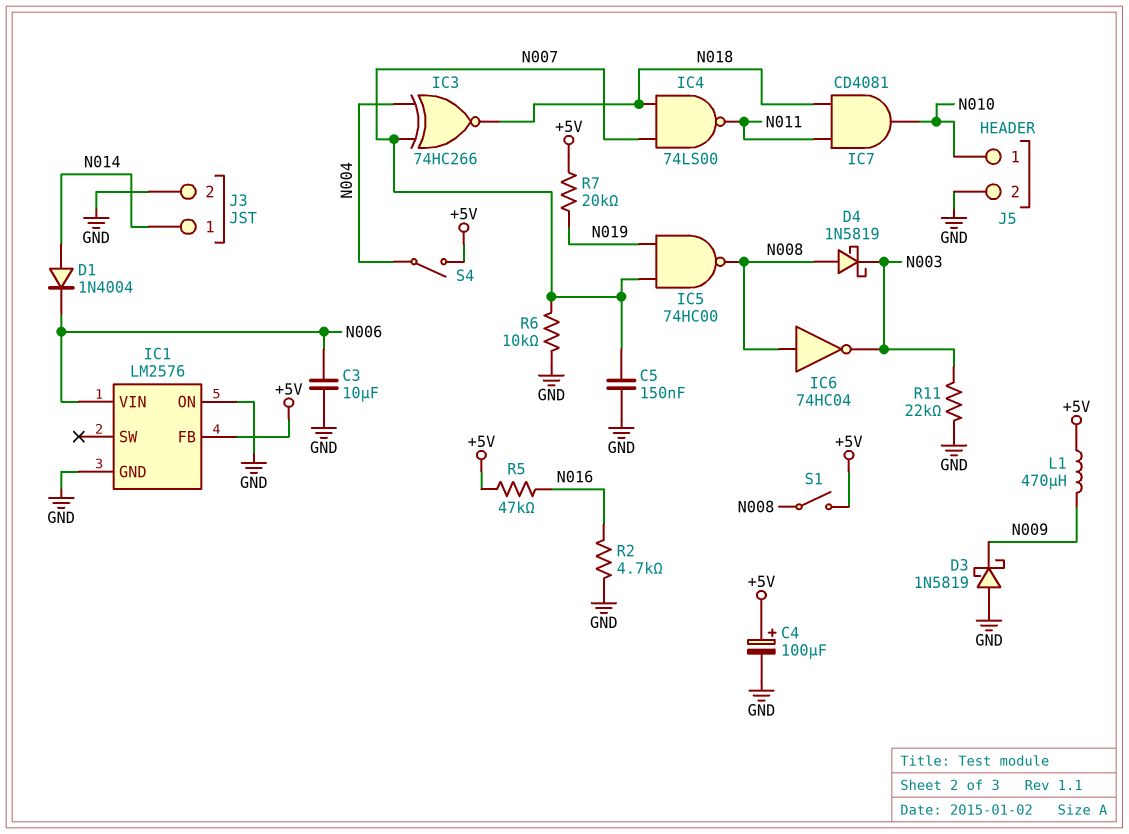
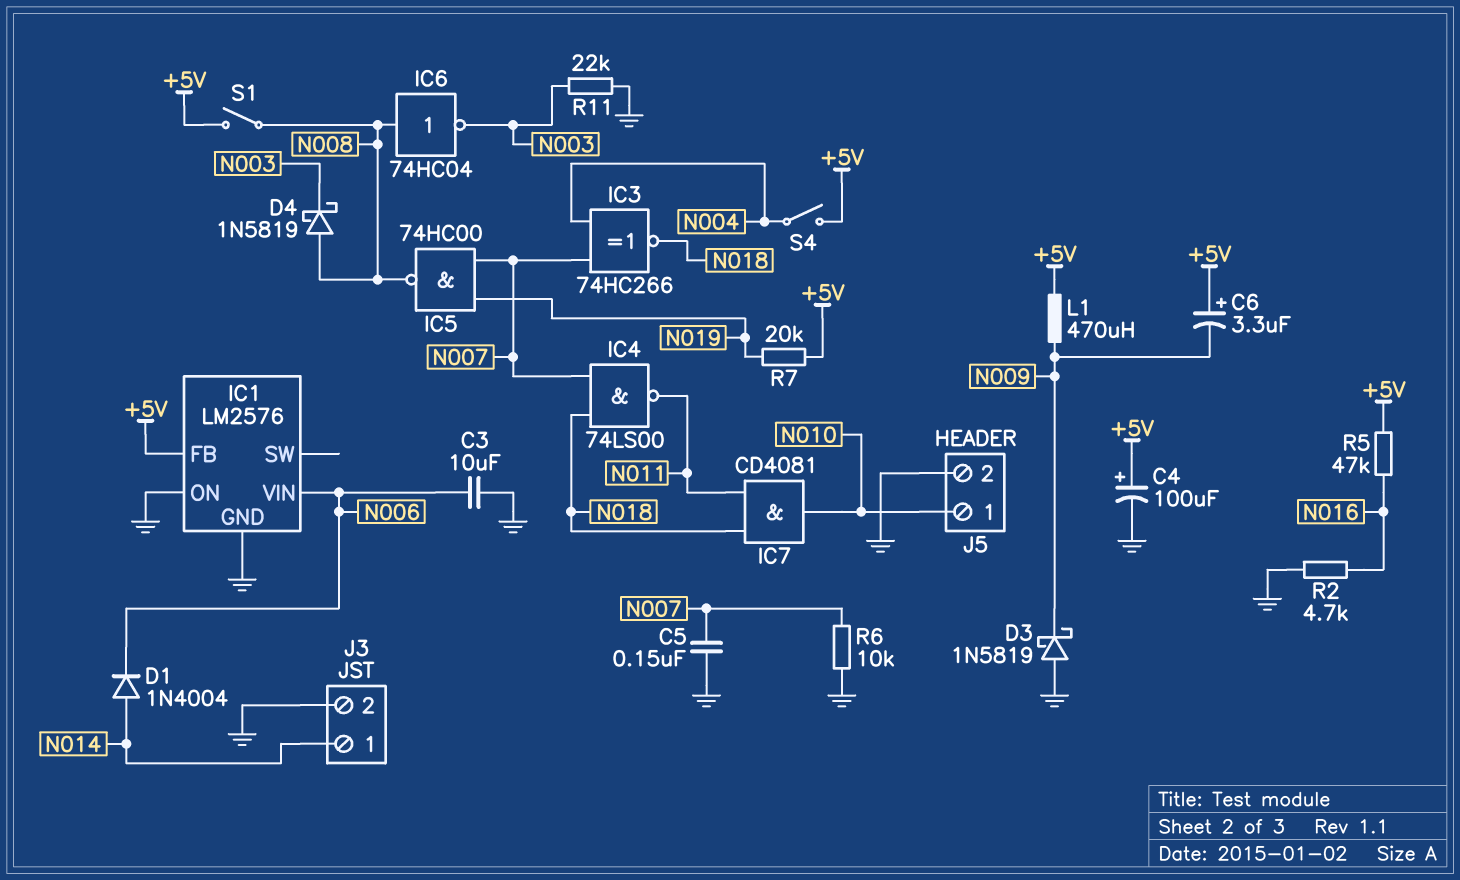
C6: none -> 3.3uF (plus +5V, minus N009)

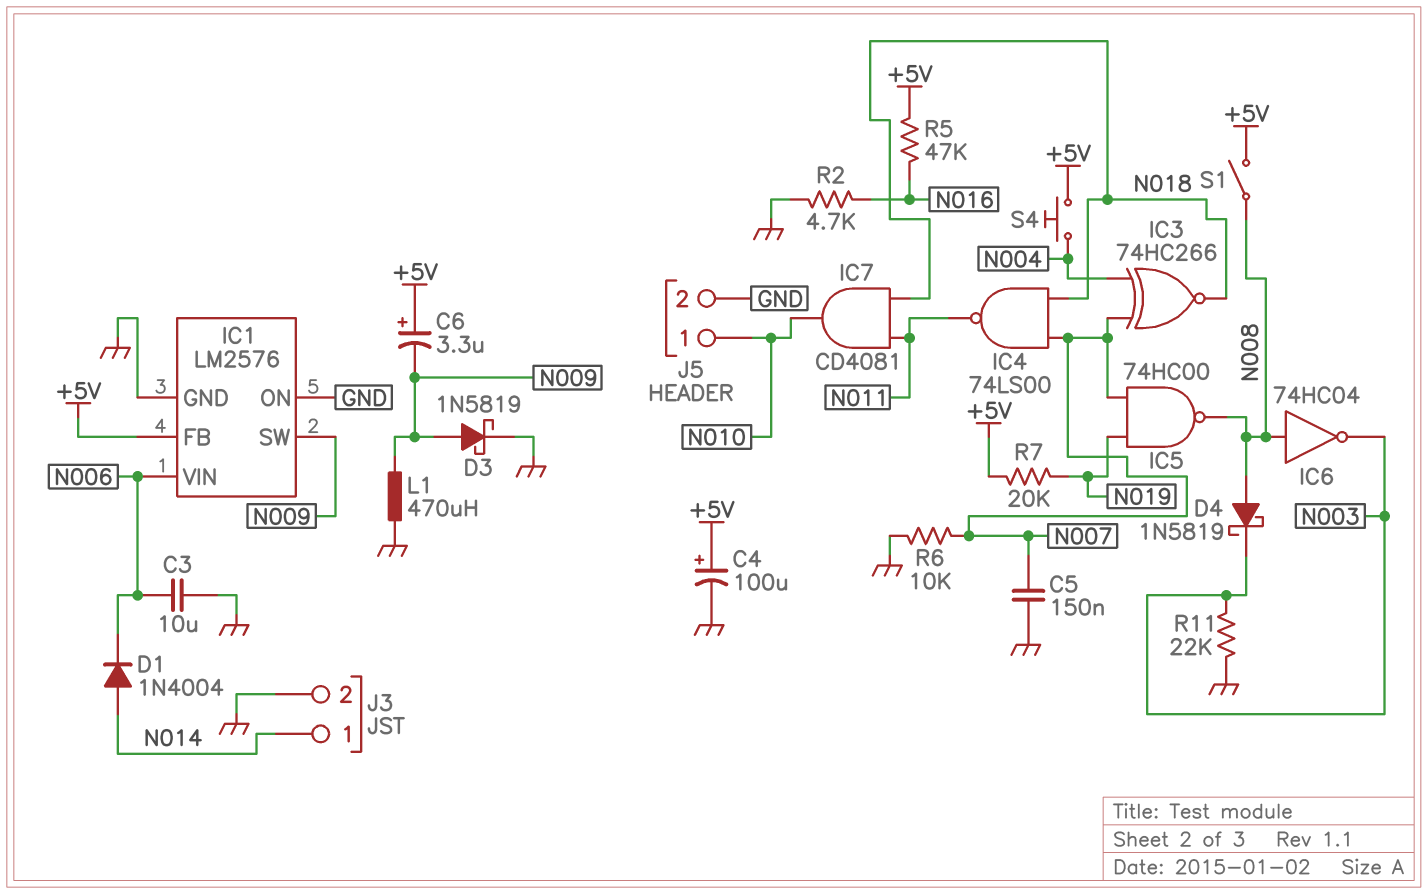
D3: schottky 1N5819 (A GND, K N009) -> schottky 1N5819 (A N009, K GND)
IC1 pin SW: none -> N009
L1: 470uH (+5V, N009) -> 470uH (GND, N009)
S4: switch (+5V, N004) -> button (+5V, N004)

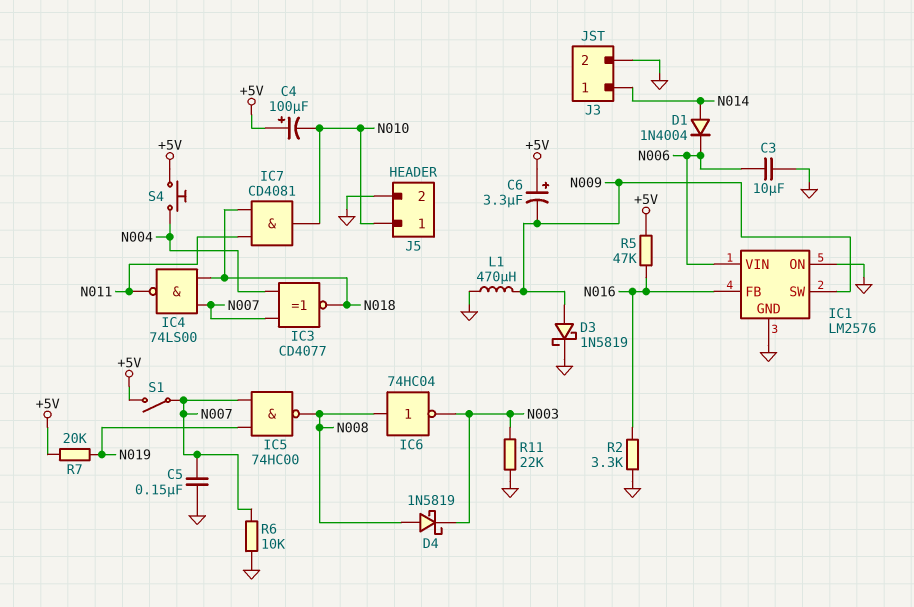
C4: 100uF (plus +5V, minus GND) -> 100uF (plus +5V, minus N010)
IC1 pin FB: +5V -> N016
IC3: XNOR 74HC266 (in N004, in N007, out N018) -> XNOR CD4077 (in N004, in N007, out N018)
R2: 4.7k (GND, N016) -> 3.3k (GND, N016)
S1: switch (+5V, N008) -> switch (+5V, N007)

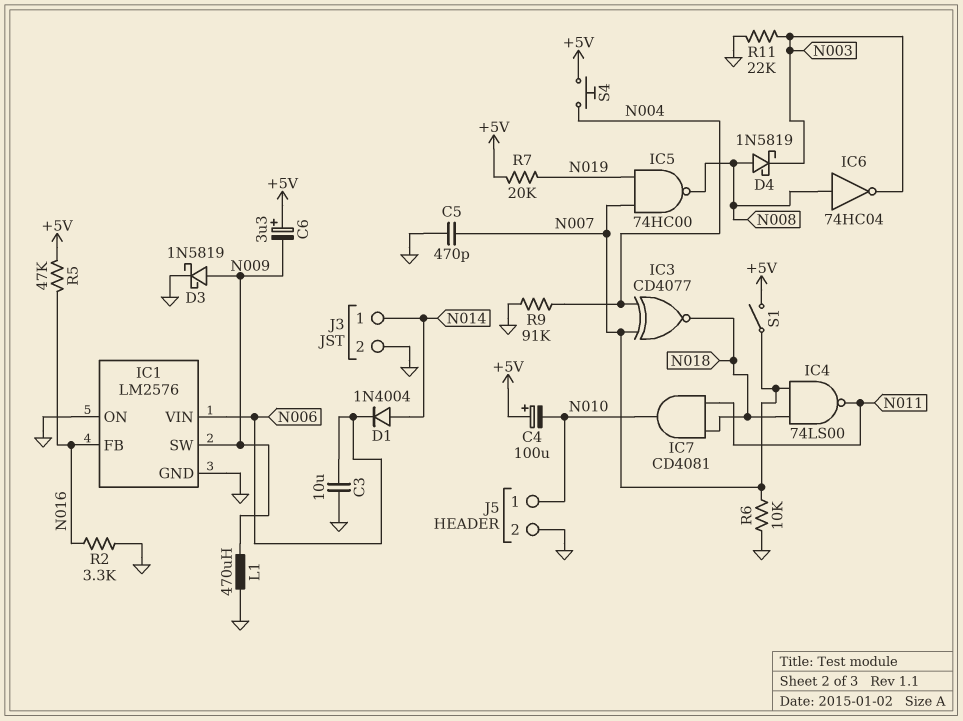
C5: 150nF (GND, N007) -> 470pF (GND, N007)
R9: none -> 91k (GND, N004)

